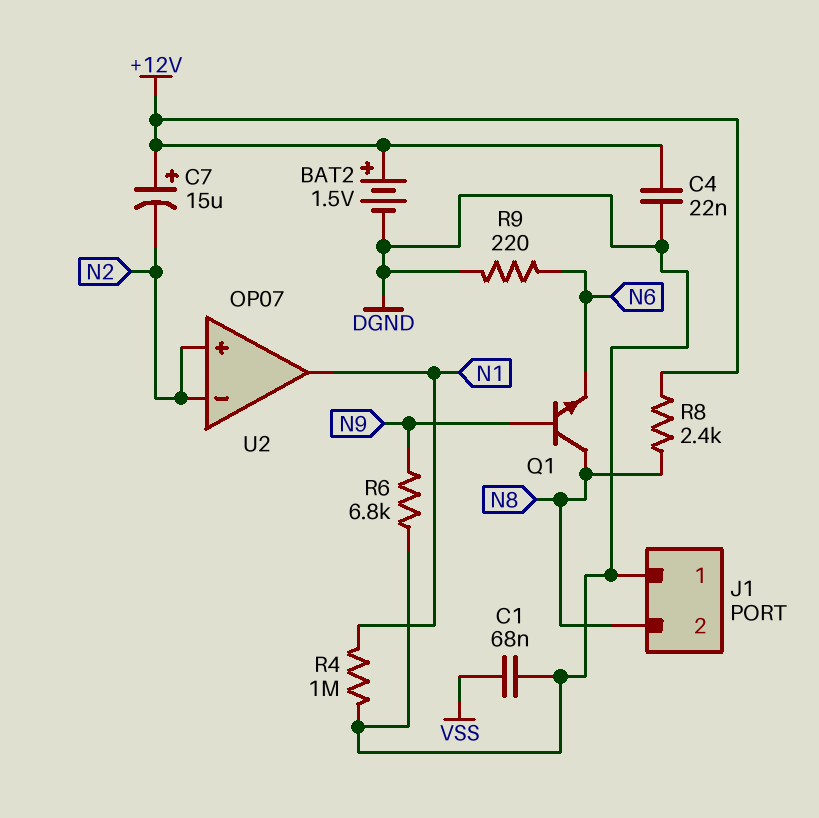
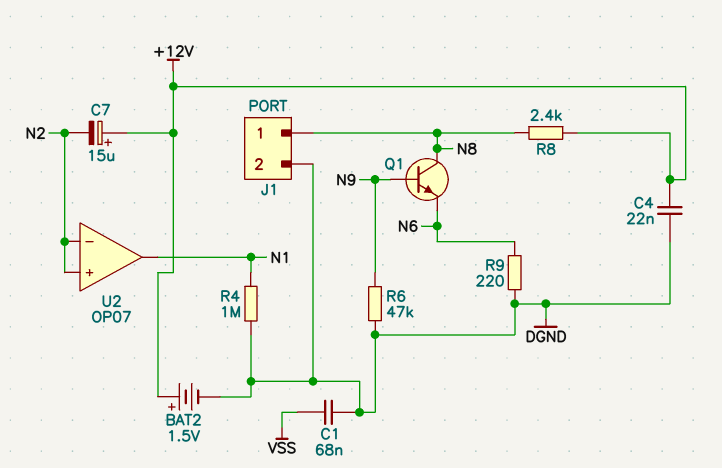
J1 pin 1: DGND -> N8
J1 pin 2: N8 -> DGND
R6: 6.8k (DGND, N9) -> 47k (DGND, N9)

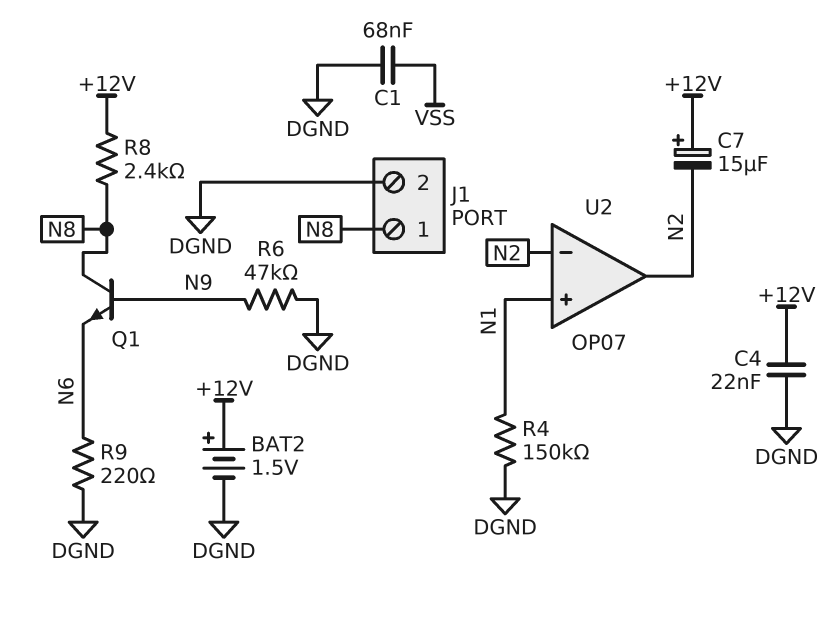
R4: 1M (DGND, N1) -> 150k (DGND, N1)
U2 pin in+: N2 -> N1
U2 pin out: N1 -> N2

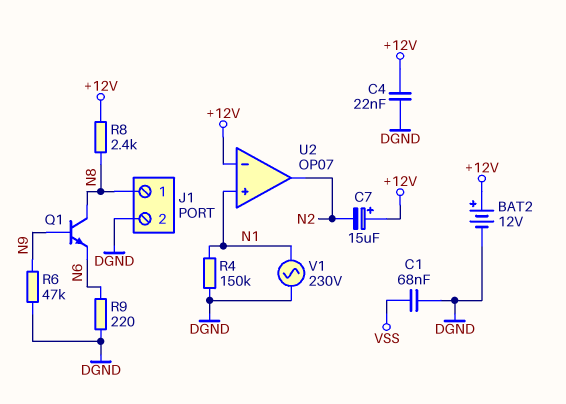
BAT2: 1.5V (plus +12V, minus DGND) -> 12V (plus +12V, minus DGND)
U2 pin in-: N2 -> +12V
V1: none -> AC 230V (DGND, N1)

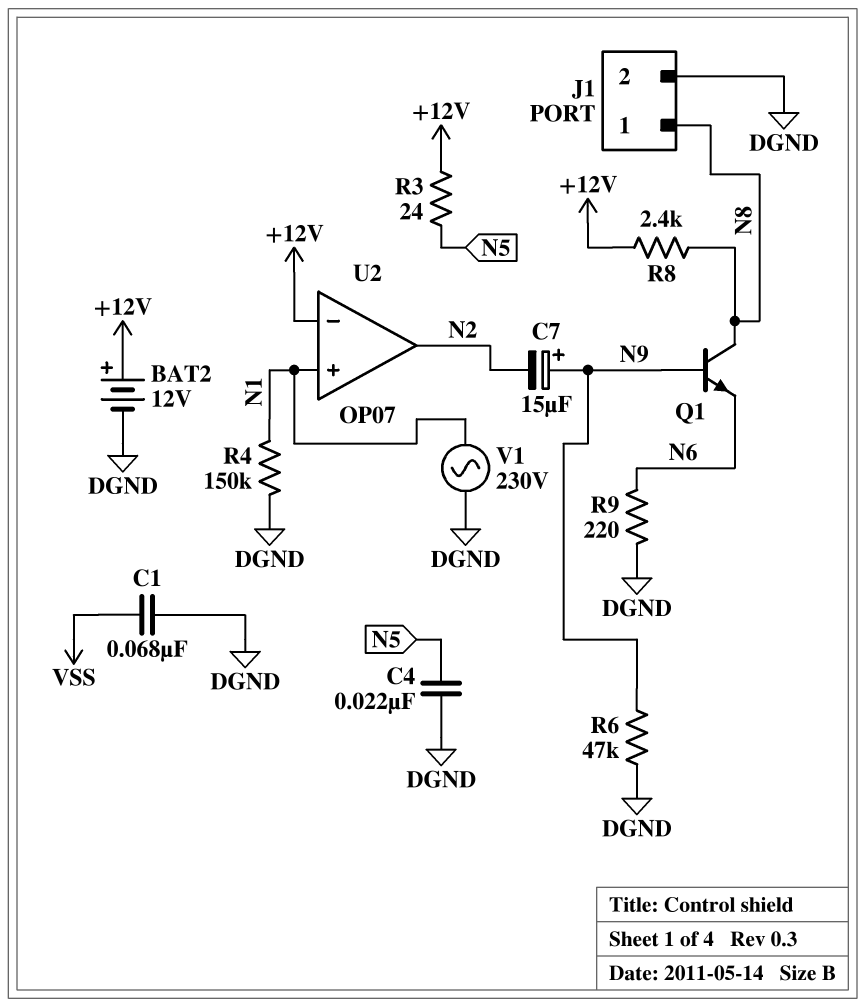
C4: 22nF (+12V, DGND) -> 22nF (DGND, N5)
C7: 15uF (plus +12V, minus N2) -> 15uF (plus N9, minus N2)
R3: none -> 24 (+12V, N5)

